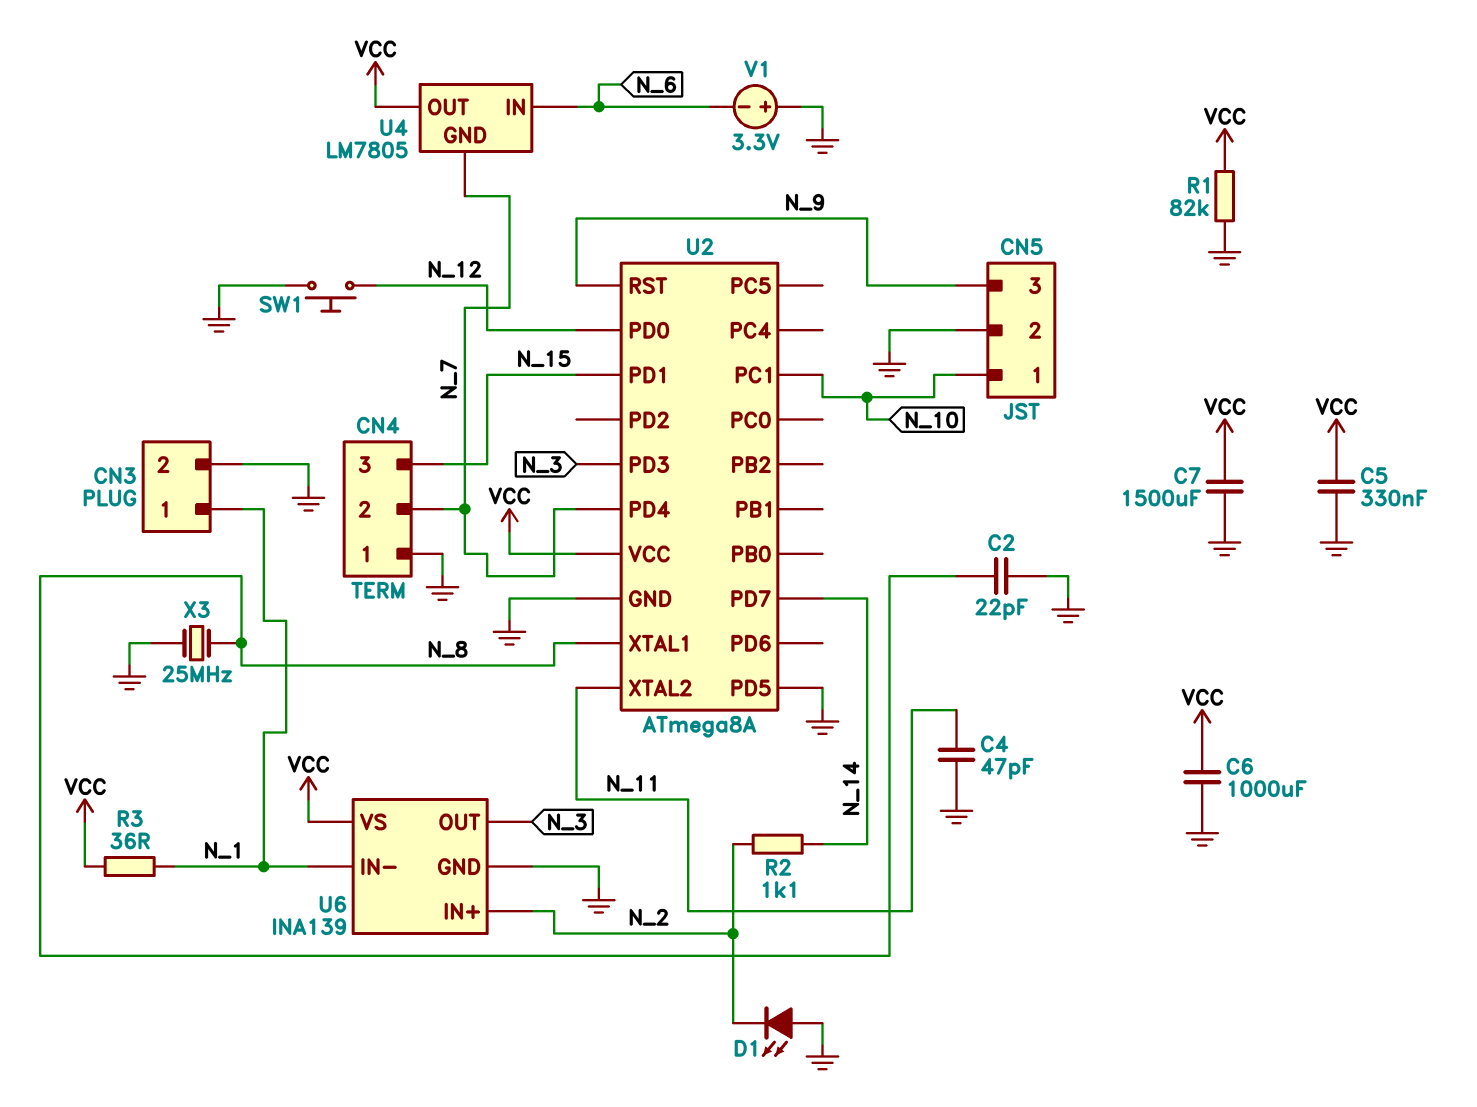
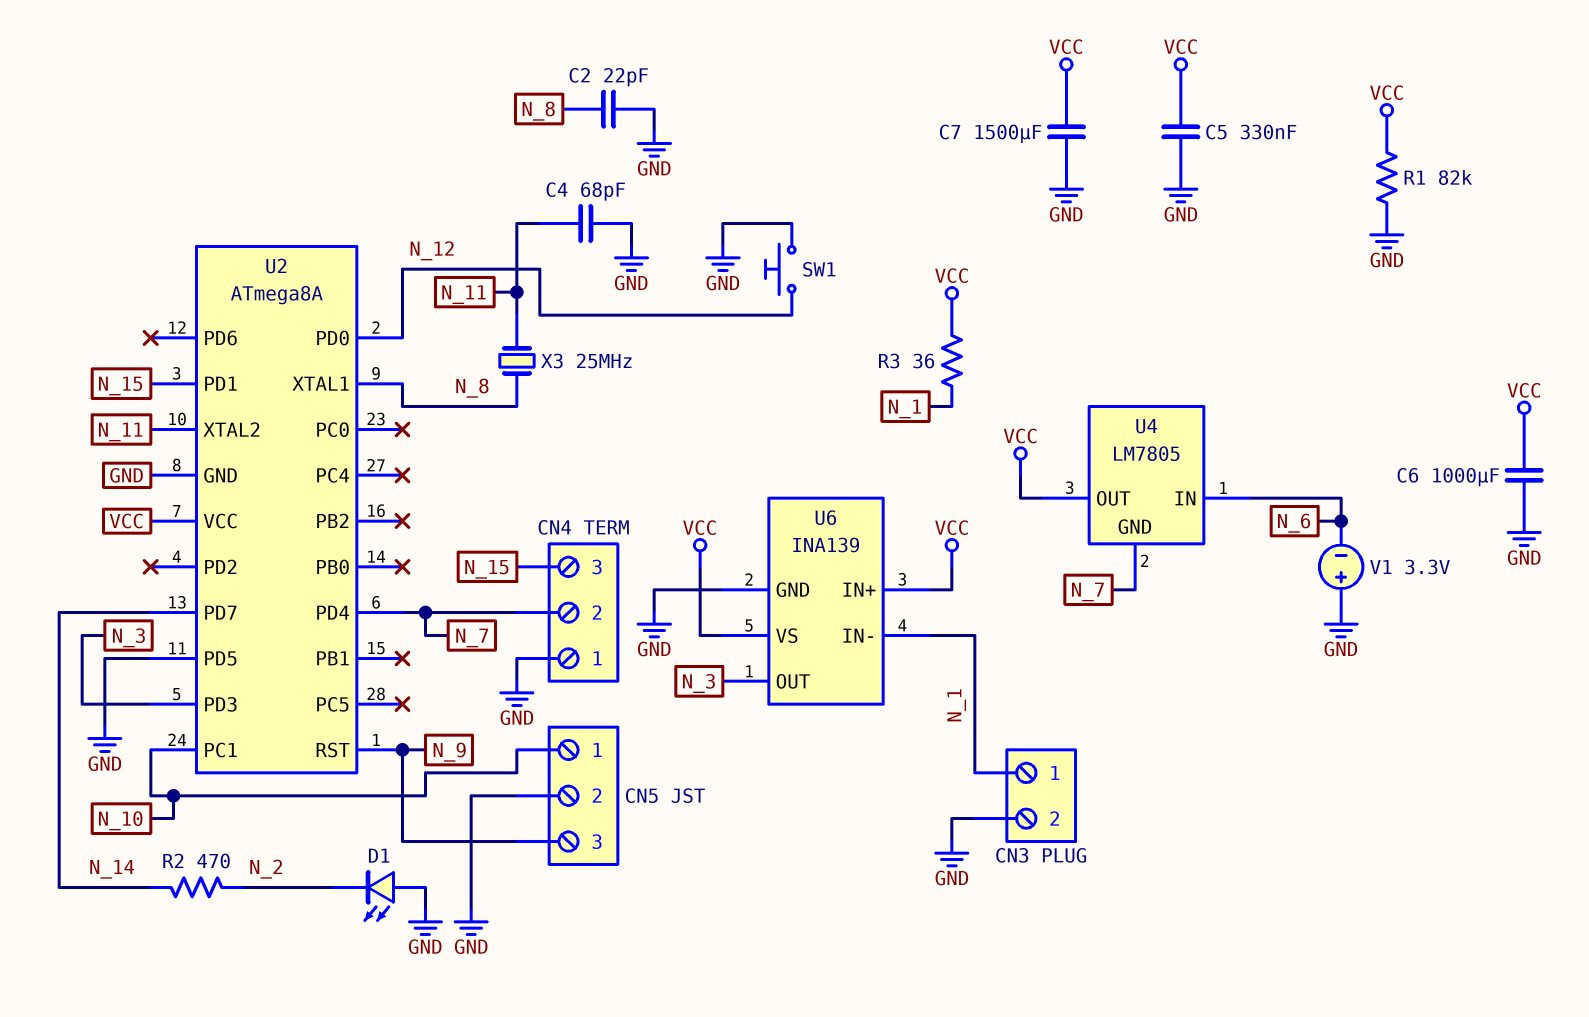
C4: 47pF (GND, N_11) -> 68pF (GND, N_11)
R2: 1.1k (N_2, N_14) -> 470 (N_2, N_14)
U6 pin IN+: N_2 -> VCC
X3: 25MHz (GND, N_8) -> 25MHz (N_8, N_11)

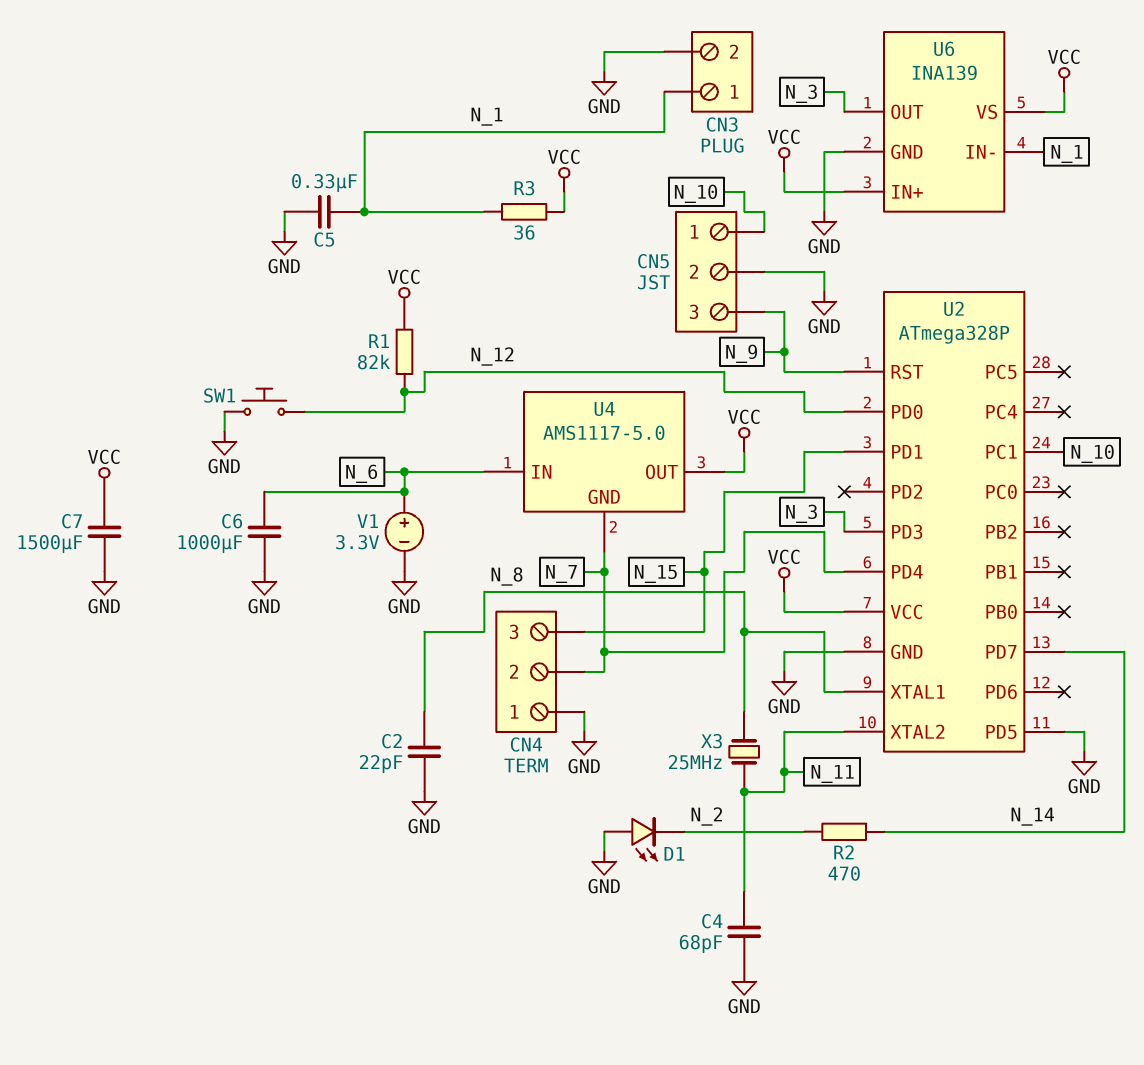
C5: 330nF (GND, VCC) -> 330nF (GND, N_1)
C6: 1000uF (GND, VCC) -> 1000uF (GND, N_6)
R1: 82k (GND, VCC) -> 82k (N_12, VCC)
U2: ATmega8A -> ATmega328P
U4: LM7805 -> AMS1117-5.0
V1: 3.3V (plus GND, minus N_6) -> 3.3V (plus N_6, minus GND)

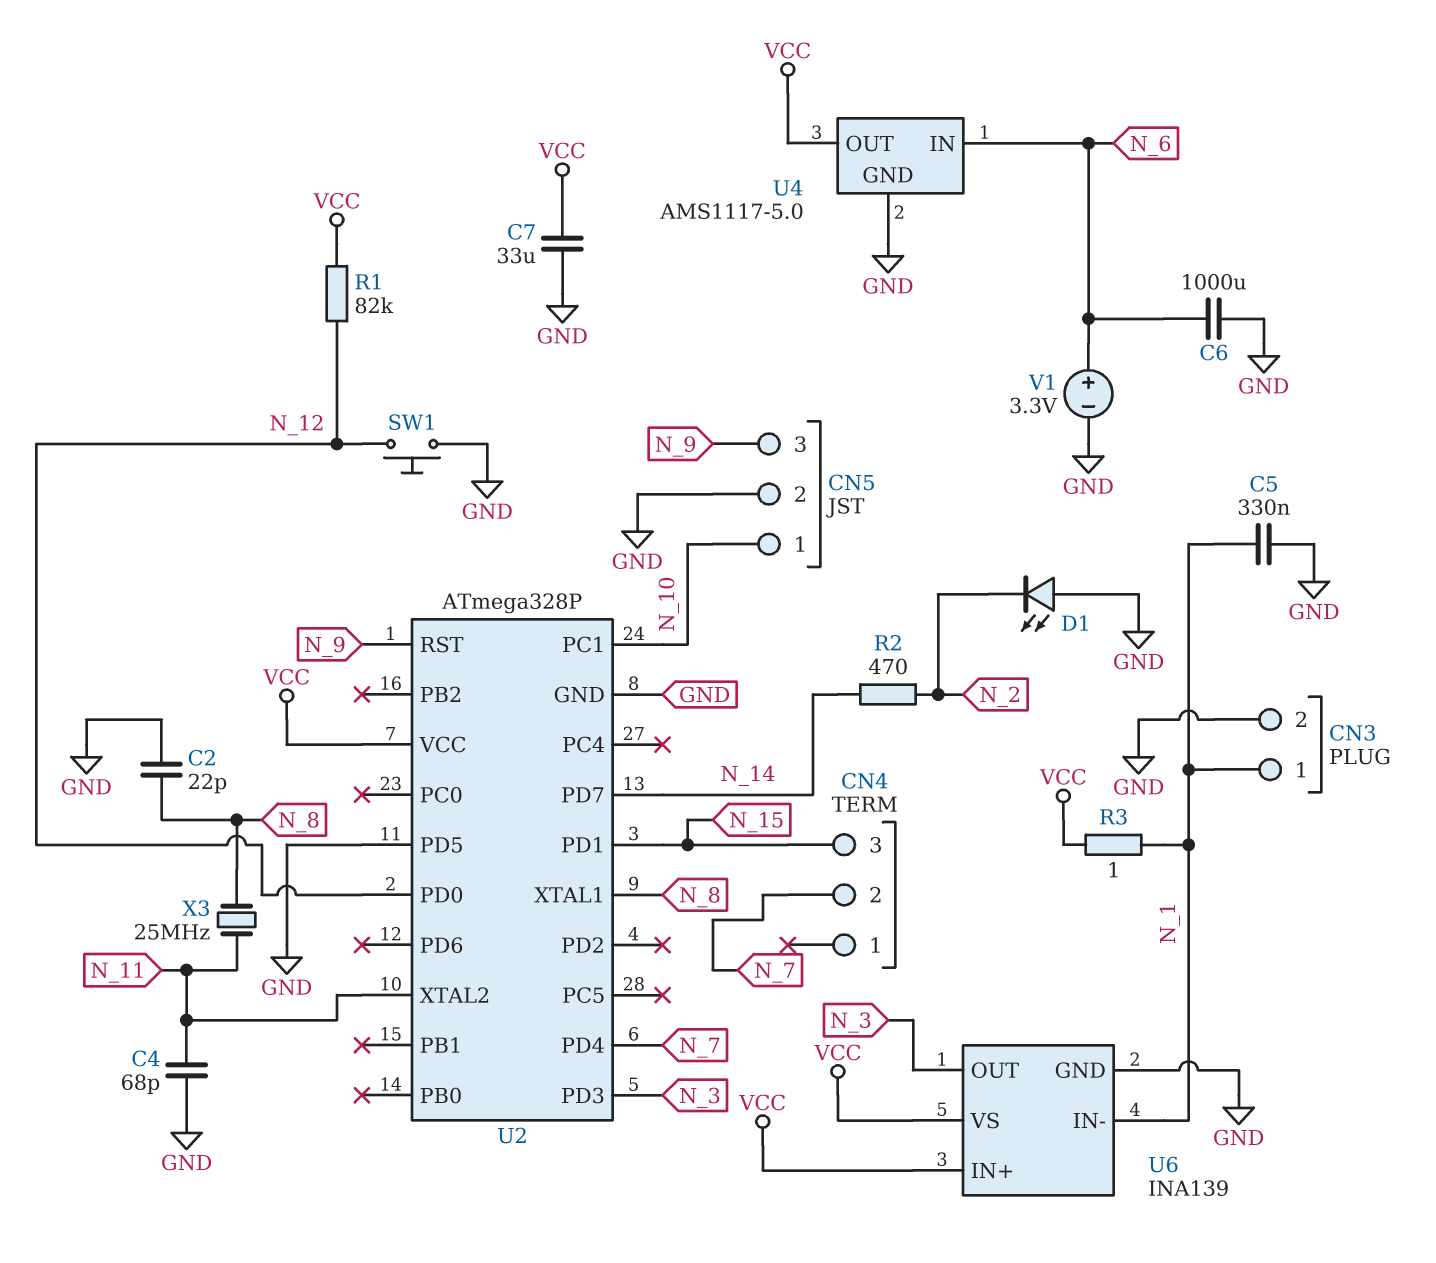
C7: 1500uF (GND, VCC) -> 33uF (GND, VCC)
CN4 pin 1: GND -> none
R3: 36 (N_1, VCC) -> 1 (N_1, VCC)
U4 pin GND: N_7 -> GND

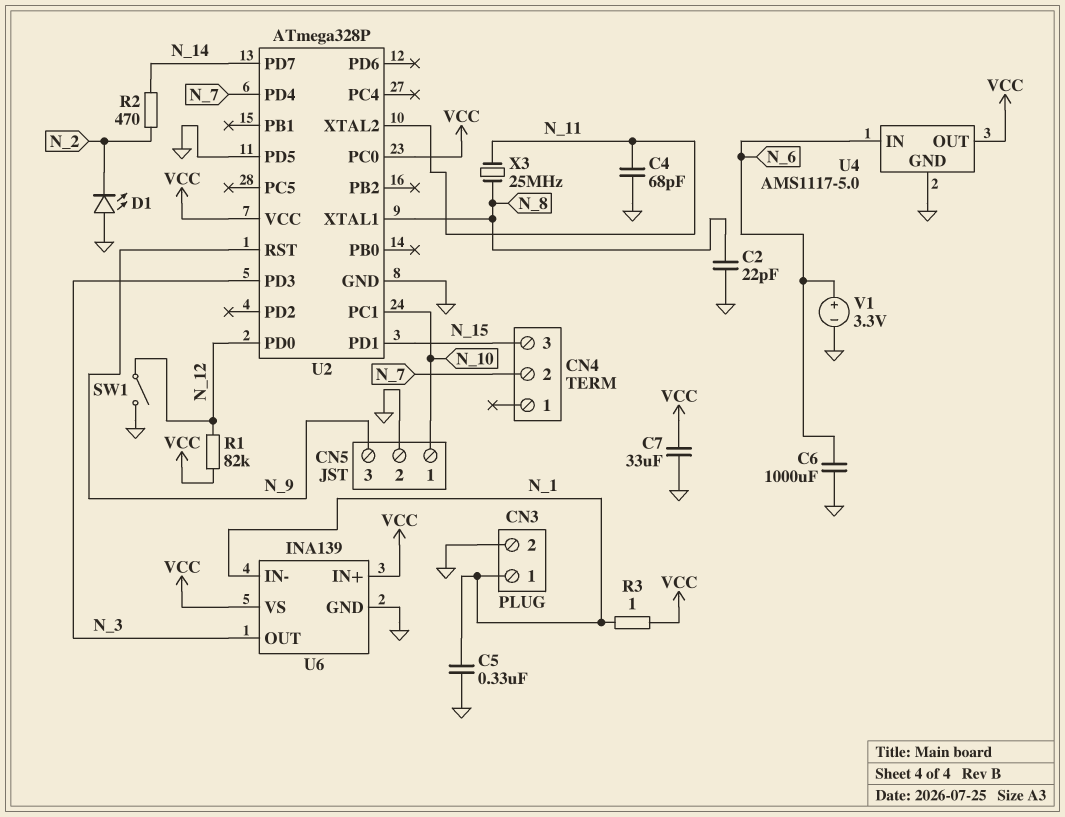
SW1: button (GND, N_12) -> switch (GND, N_12)
U2 pin PC0: none -> VCC

